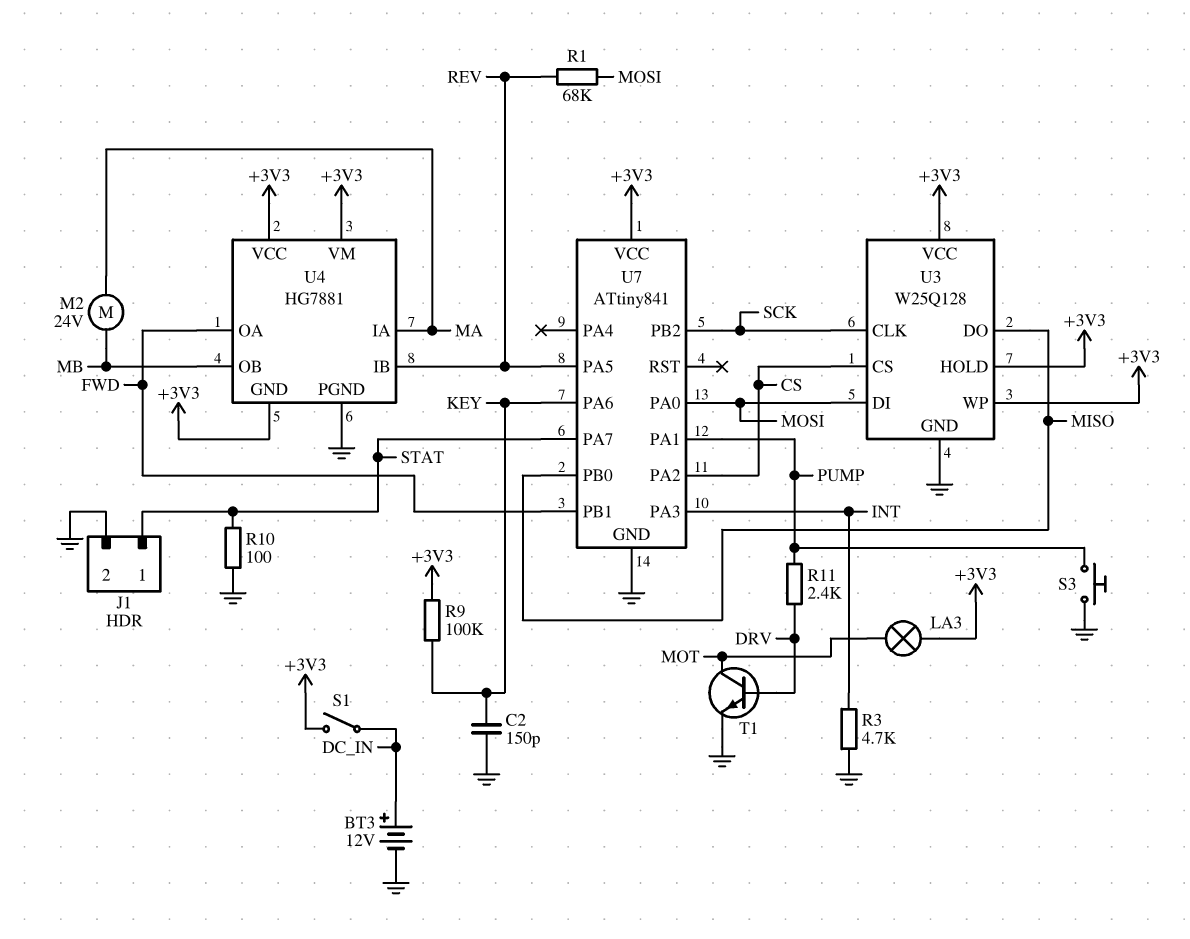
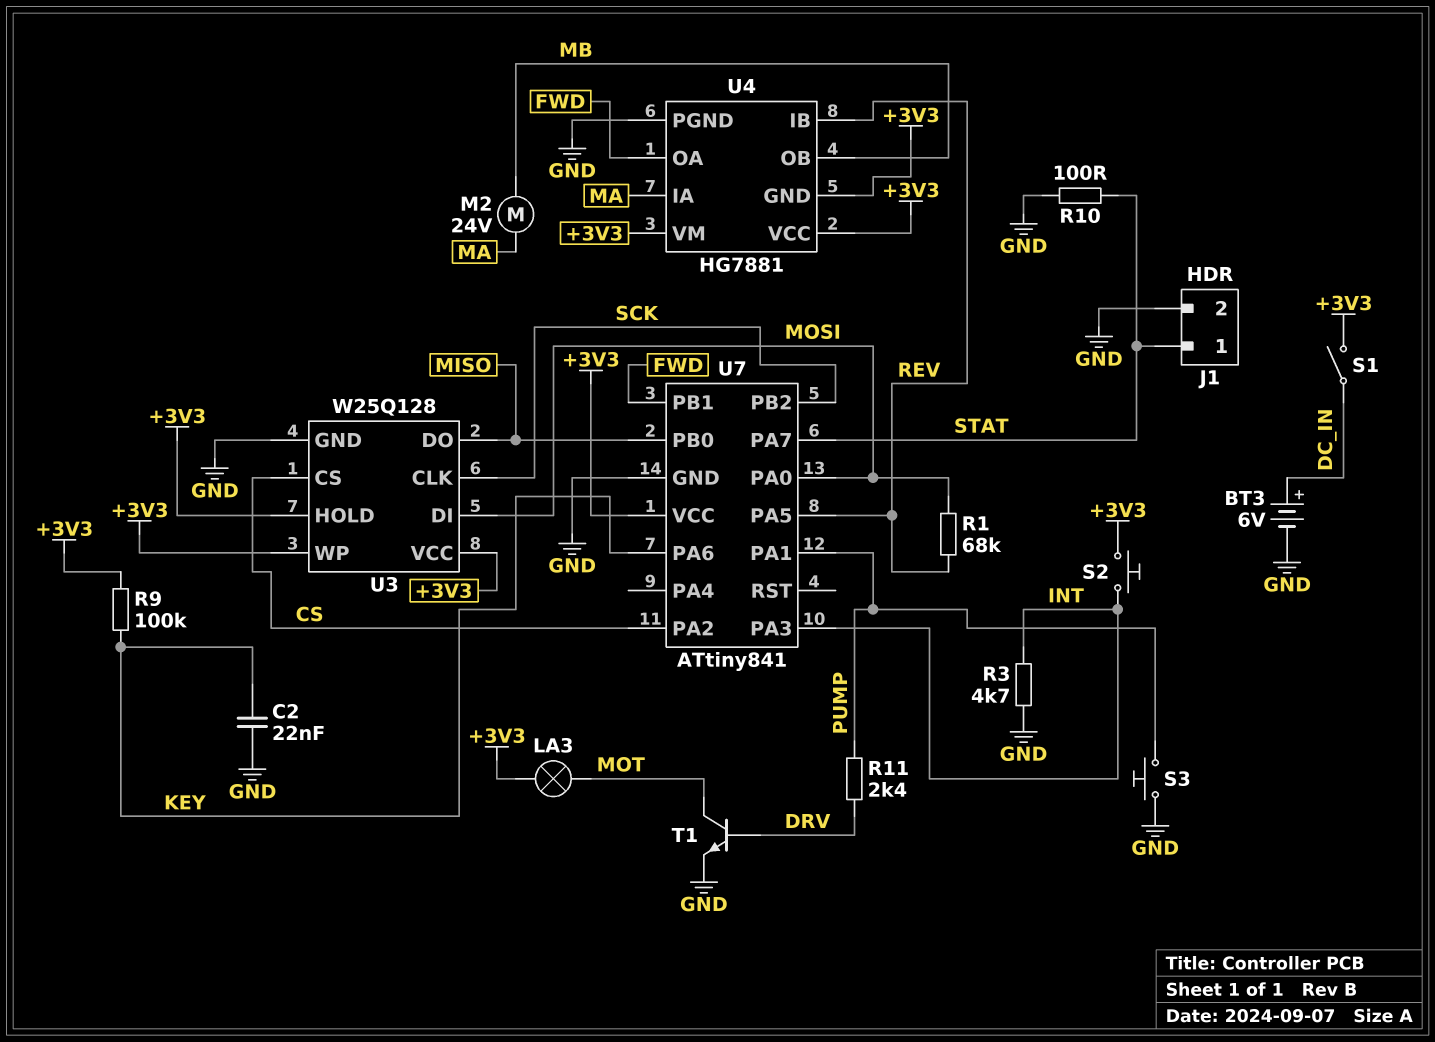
BT3: 12V (plus DC_IN, minus GND) -> 6V (plus DC_IN, minus GND)
C2: 150pF (GND, KEY) -> 22nF (GND, KEY)
S2: none -> button (+3V3, INT)

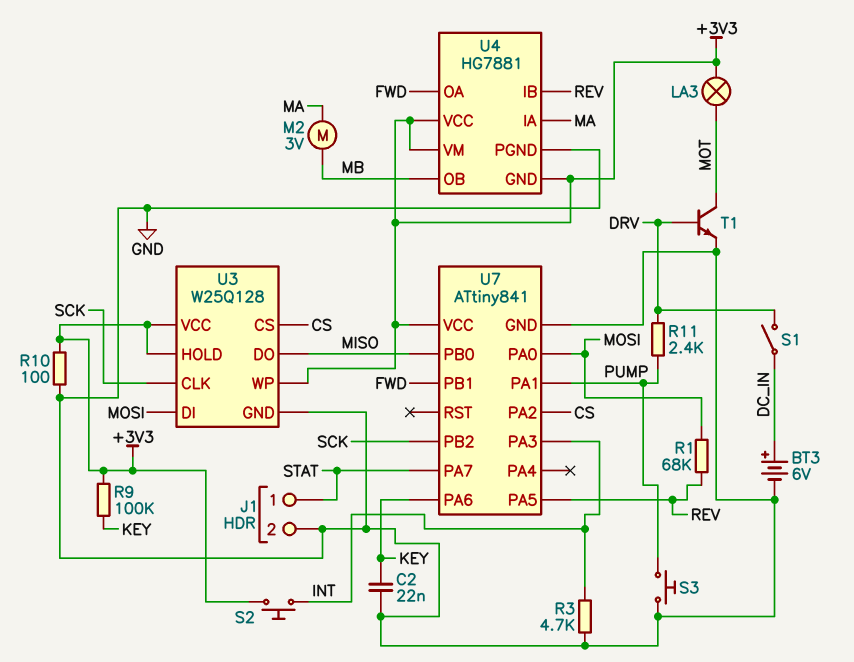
M2: motor 24V (MA, MB) -> motor 3V (MA, MB)
R10: 100 (GND, STAT) -> 100 (+3V3, GND)
S1: switch (+3V3, DC_IN) -> switch (DC_IN, DRV)

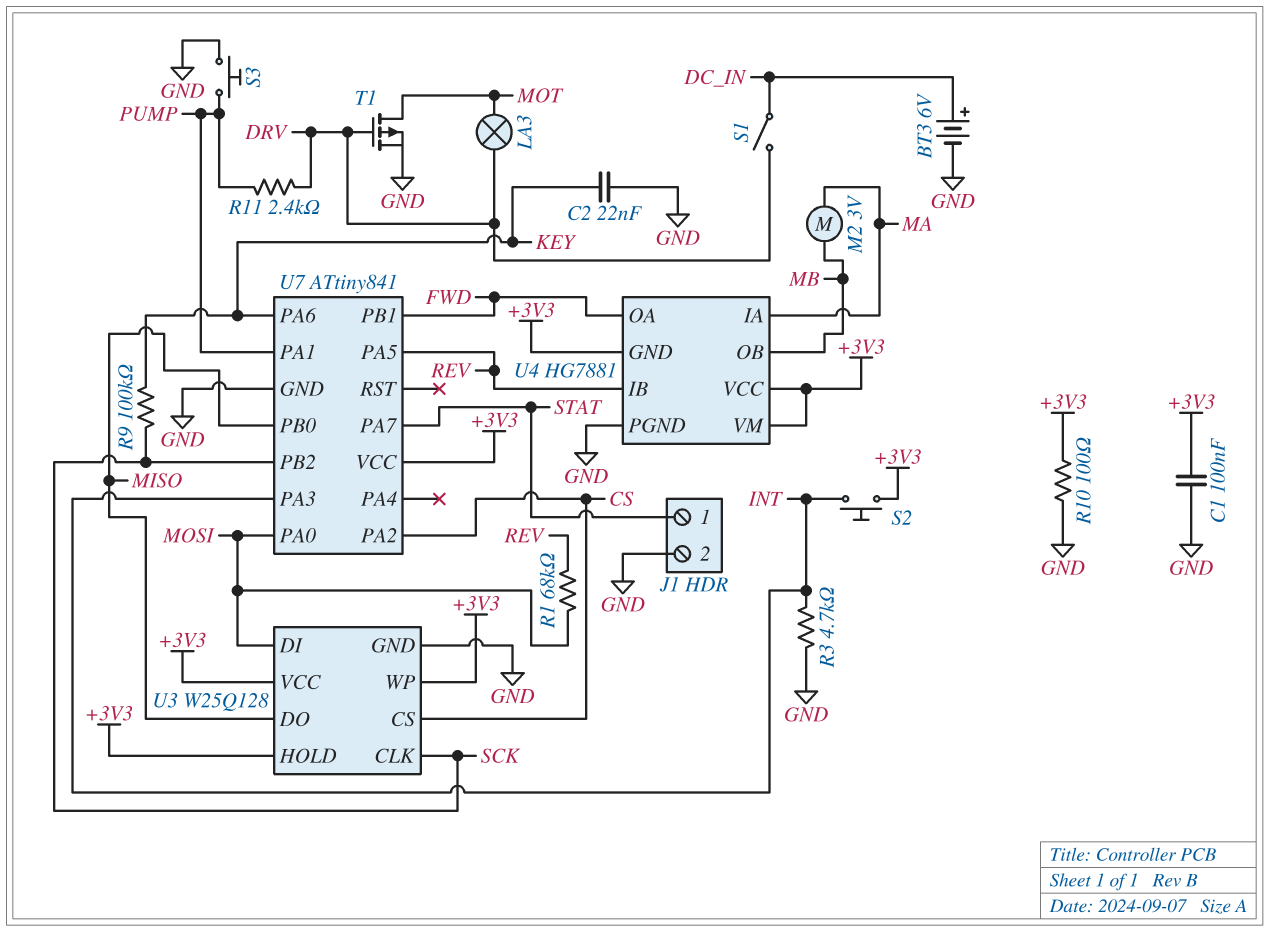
C1: none -> 100nF (+3V3, GND)
LA3: lamp (+3V3, MOT) -> lamp (DRV, MOT)
R9: 100k (+3V3, KEY) -> 100k (KEY, SCK)
T1: NPN (B DRV, C MOT, E GND) -> PMOS (G DRV, D MOT, S GND)

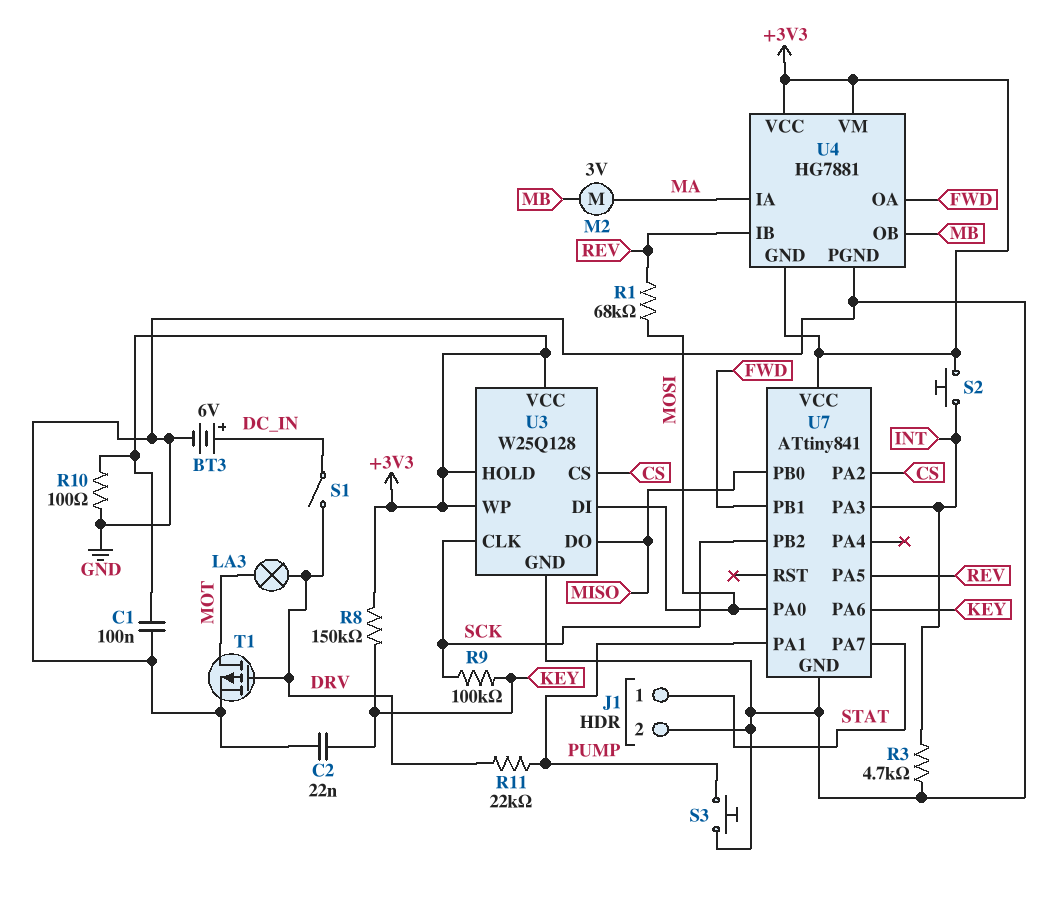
R8: none -> 150k (+3V3, KEY)
R11: 2.4k (DRV, PUMP) -> 22k (DRV, PUMP)

